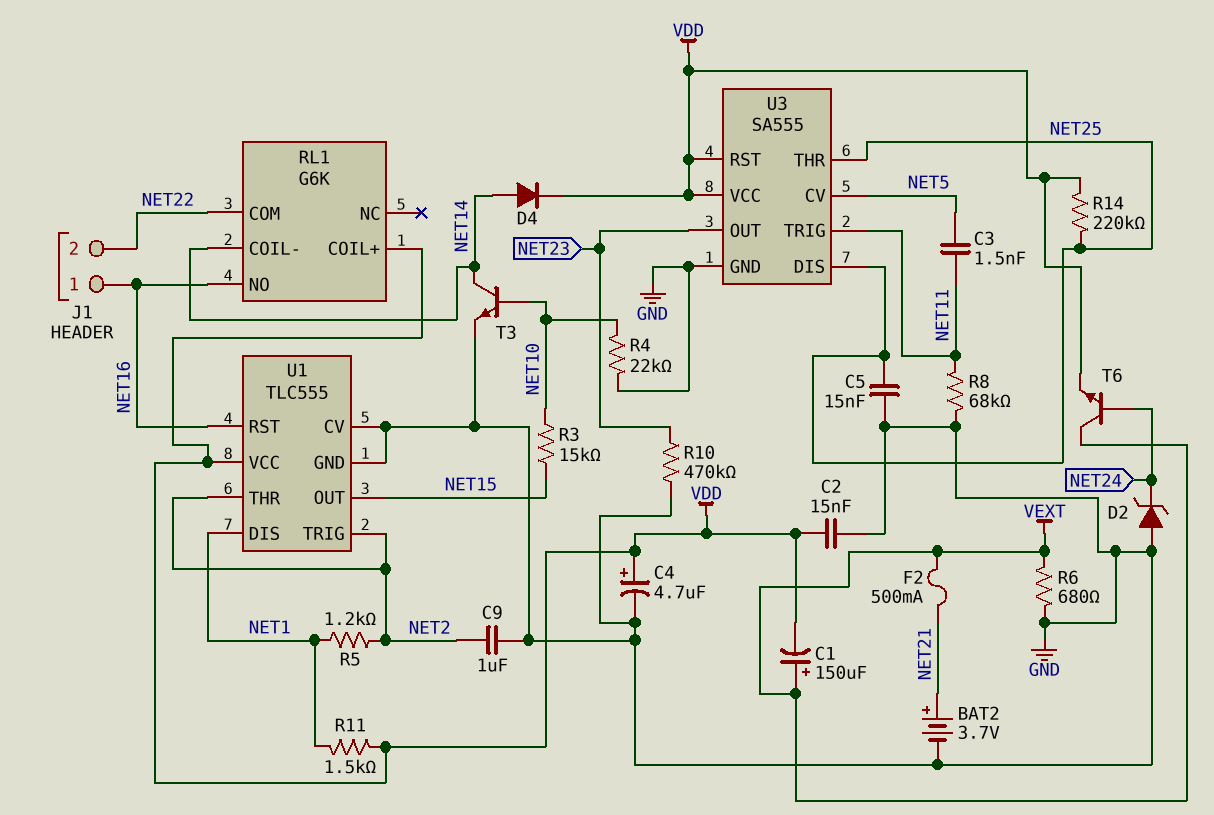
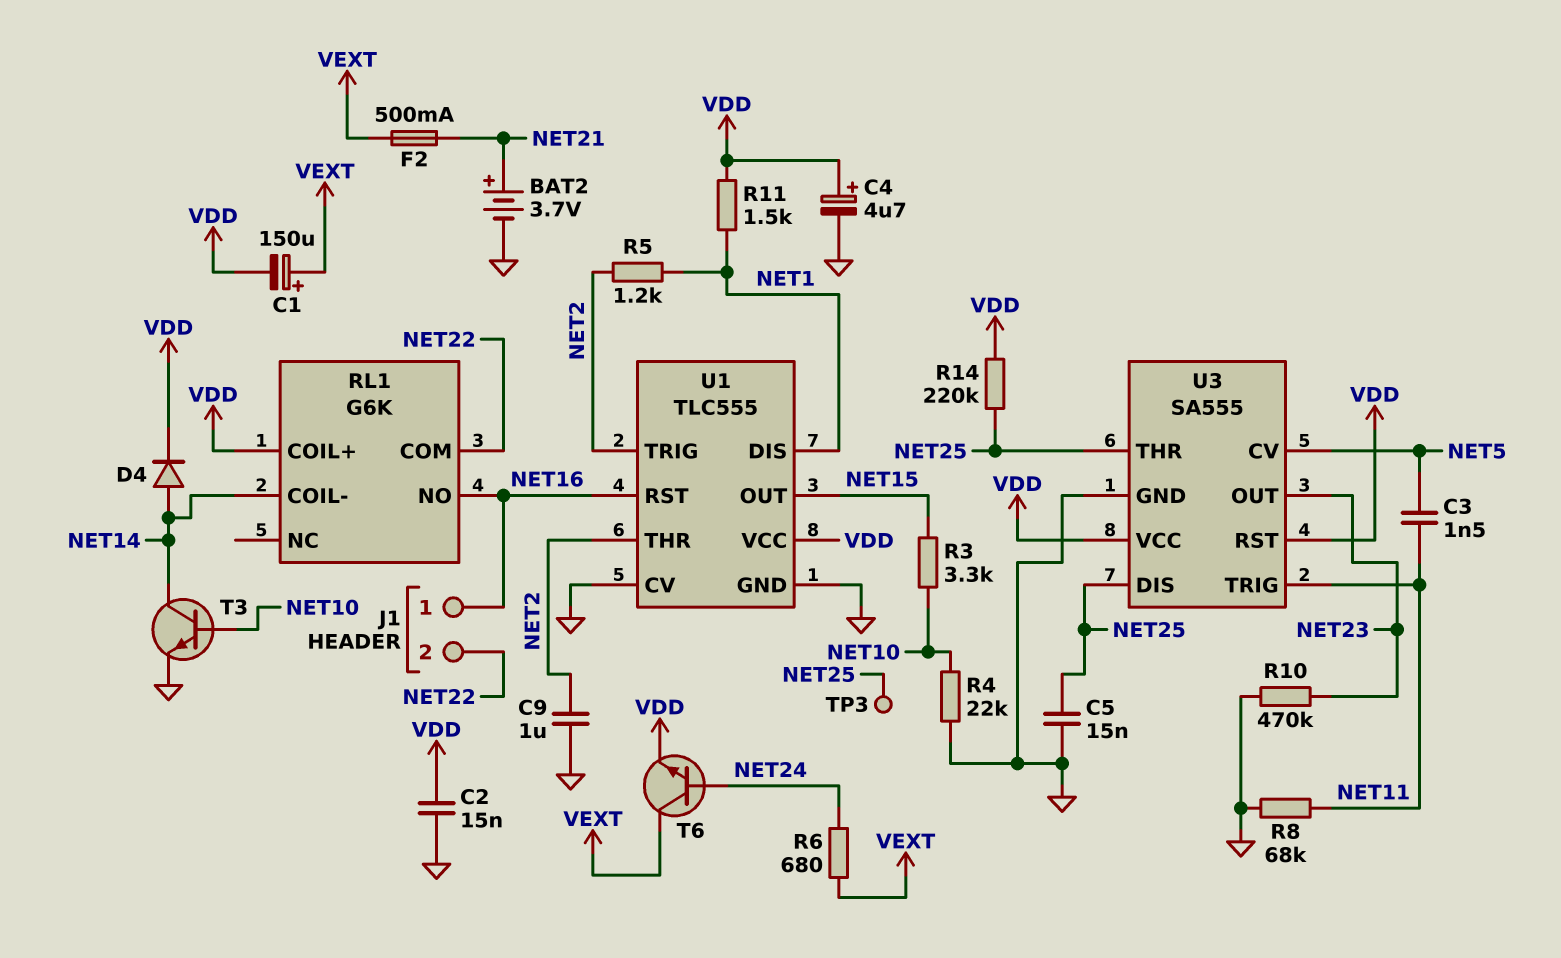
D2: zener (A GND, K NET24) -> none
R3: 15k (NET10, NET15) -> 3.3k (NET10, NET15)
R6: 680 (GND, VEXT) -> 680 (NET24, VEXT)
TP3: none -> test point (NET25)

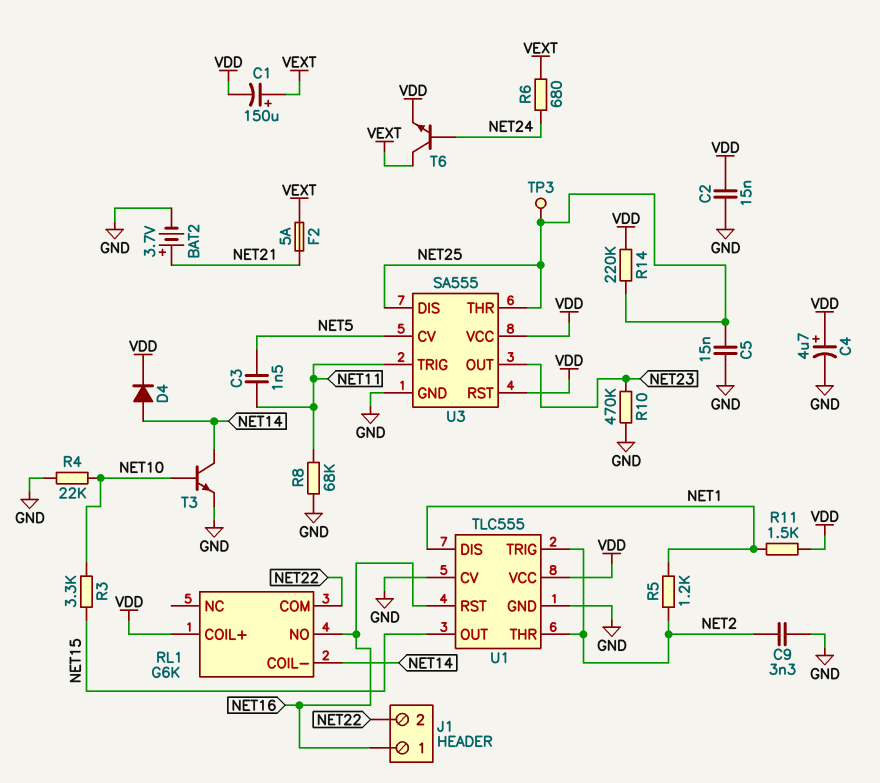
C9: 1uF (GND, NET2) -> 3.3nF (GND, NET2)
F2: 500mA (NET21, VEXT) -> 5A (NET21, VEXT)

